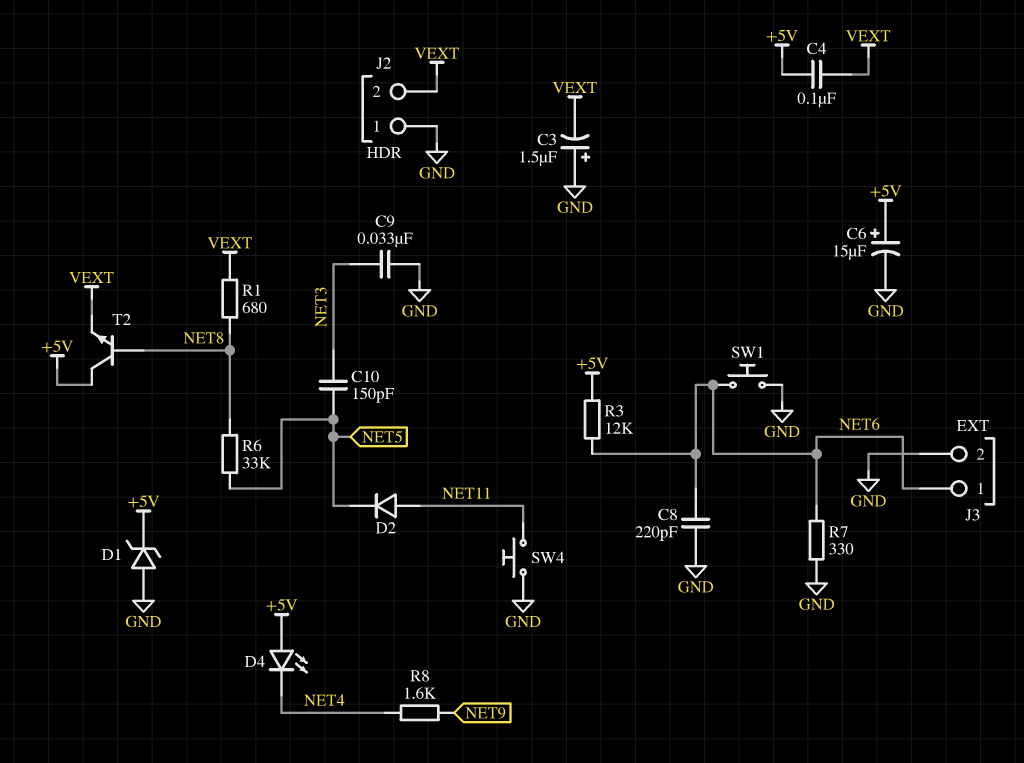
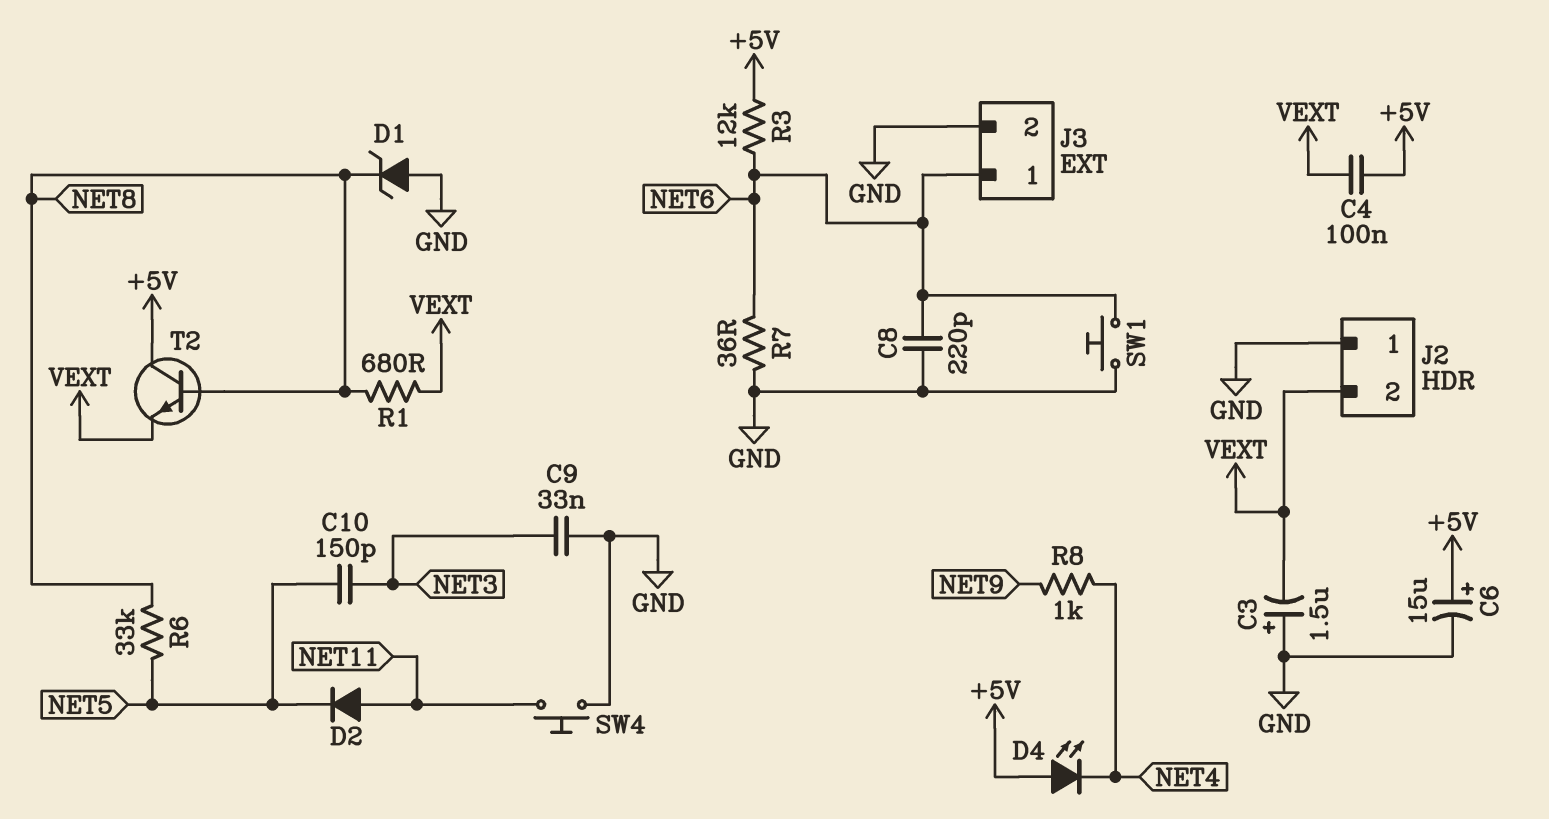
D1: zener (A GND, K +5V) -> zener (A GND, K NET8)
R7: 330 (GND, NET6) -> 36 (GND, NET6)
R8: 1.6k (NET4, NET9) -> 1k (NET4, NET9)

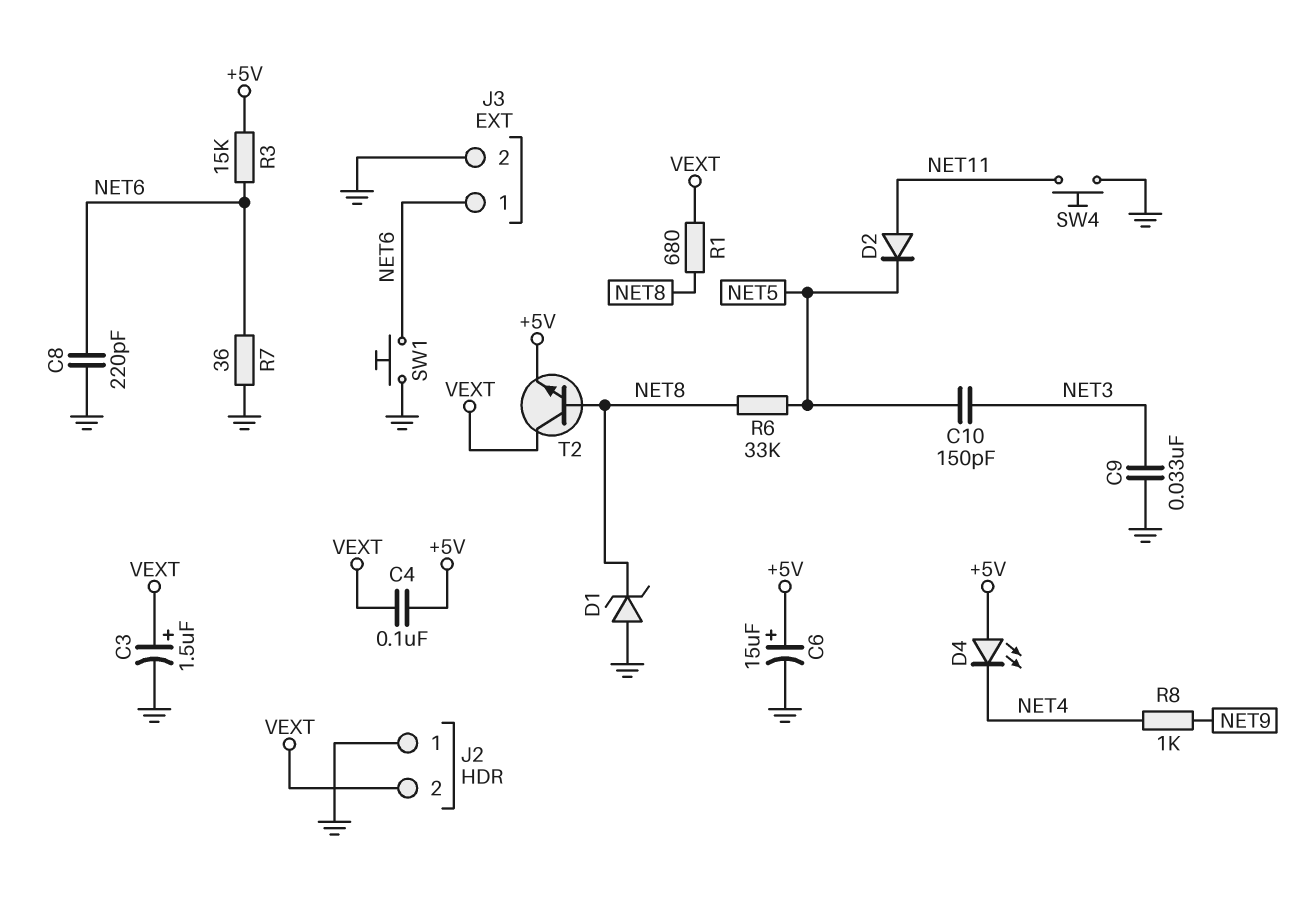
C3: 1.5uF (plus GND, minus VEXT) -> 1.5uF (plus VEXT, minus GND)
R3: 12k (+5V, NET6) -> 15k (+5V, NET6)
T2: NPN (B NET8, C +5V, E VEXT) -> NPN (B NET8, C VEXT, E +5V)

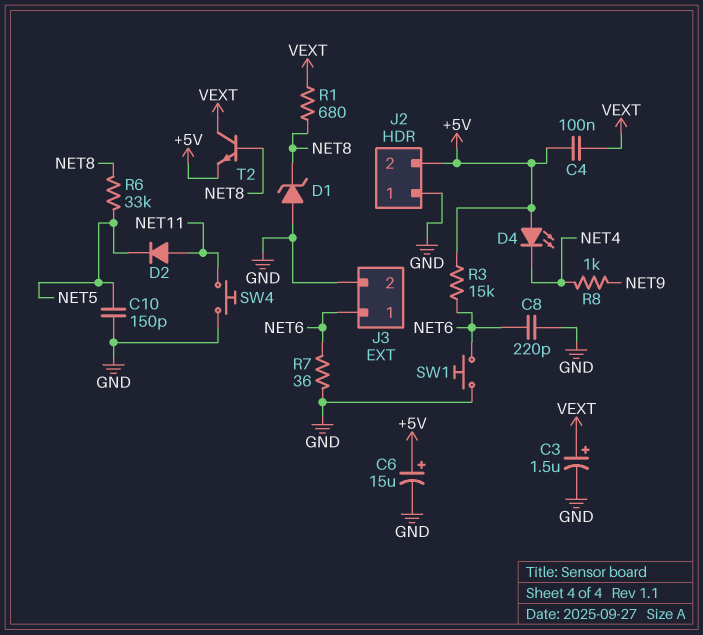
C9: 33nF (GND, NET3) -> none
C10: 150pF (NET3, NET5) -> 150pF (GND, NET5)
J2 pin 2: VEXT -> +5V

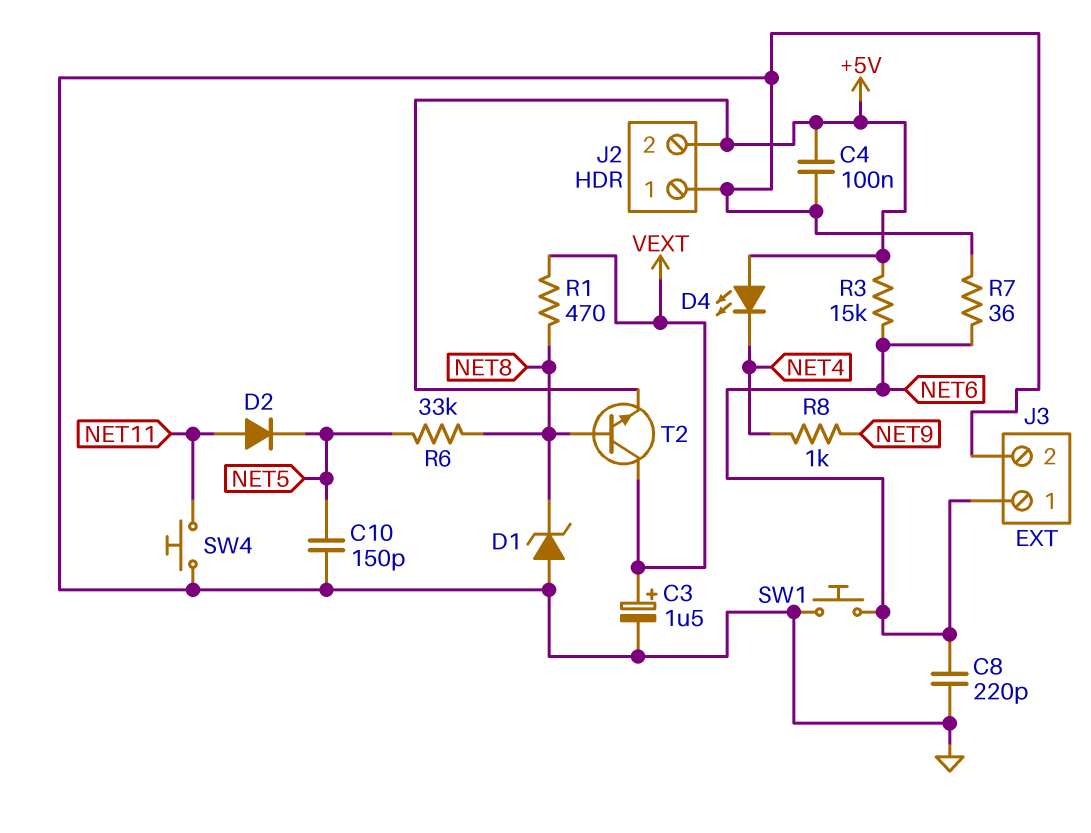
C4: 100nF (+5V, VEXT) -> 100nF (+5V, GND)
C6: 15uF (plus +5V, minus GND) -> none
R1: 680 (NET8, VEXT) -> 470 (NET8, VEXT)

